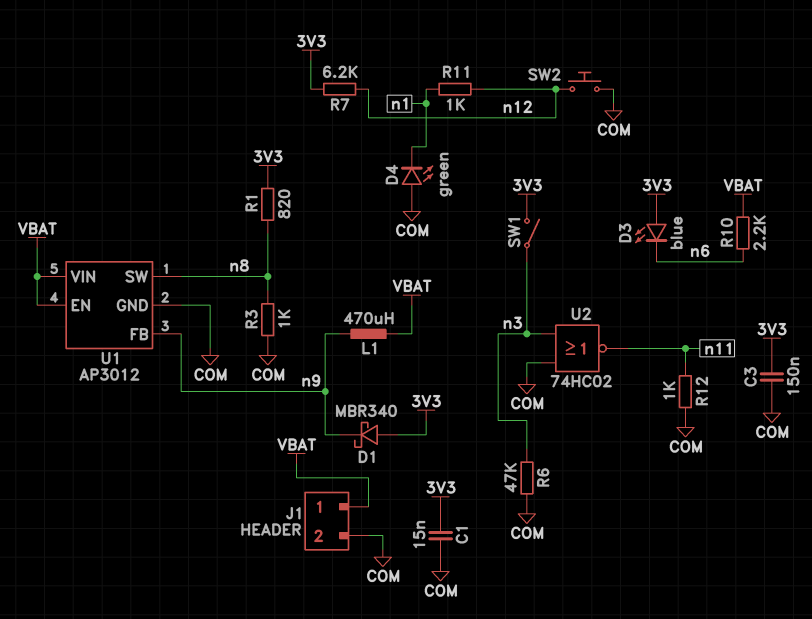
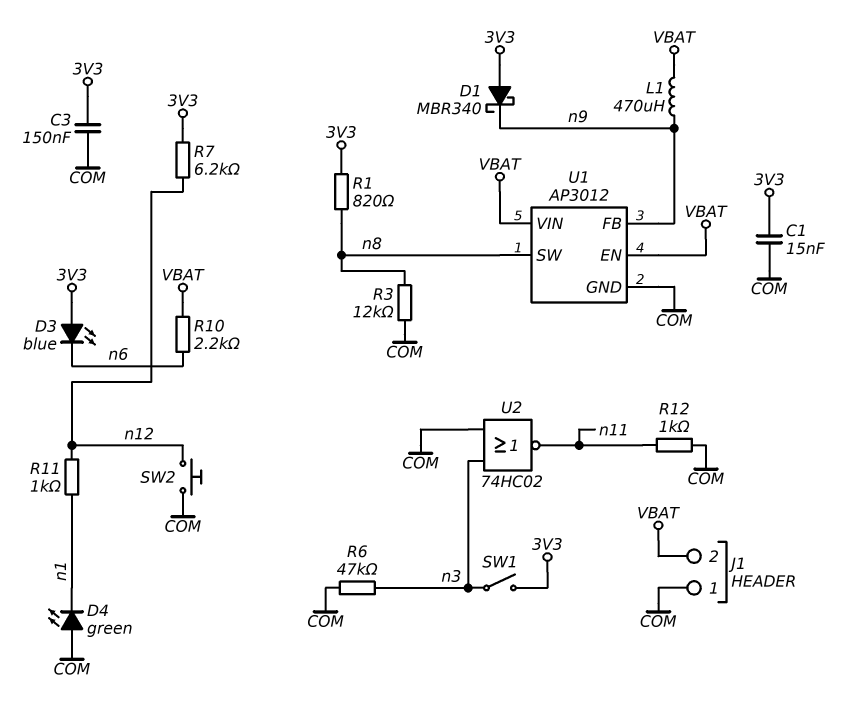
J1 pin 1: VBAT -> COM
J1 pin 2: COM -> VBAT
R3: 1k (COM, n8) -> 12k (COM, n8)

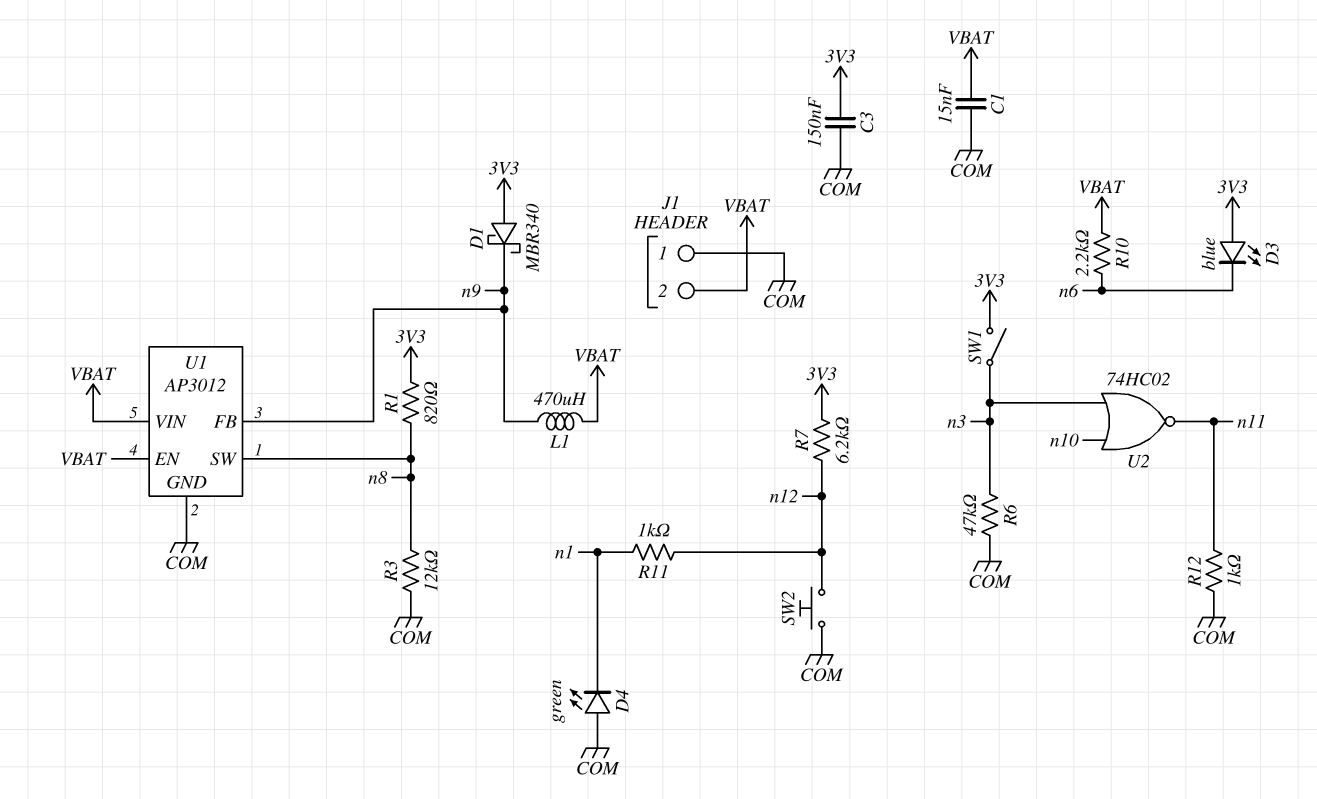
C1: 15nF (3V3, COM) -> 15nF (COM, VBAT)
U2: NOR 74HC02 (in COM, in n3, out n11) -> NOR 74HC02 (in n3, in n10, out n11)

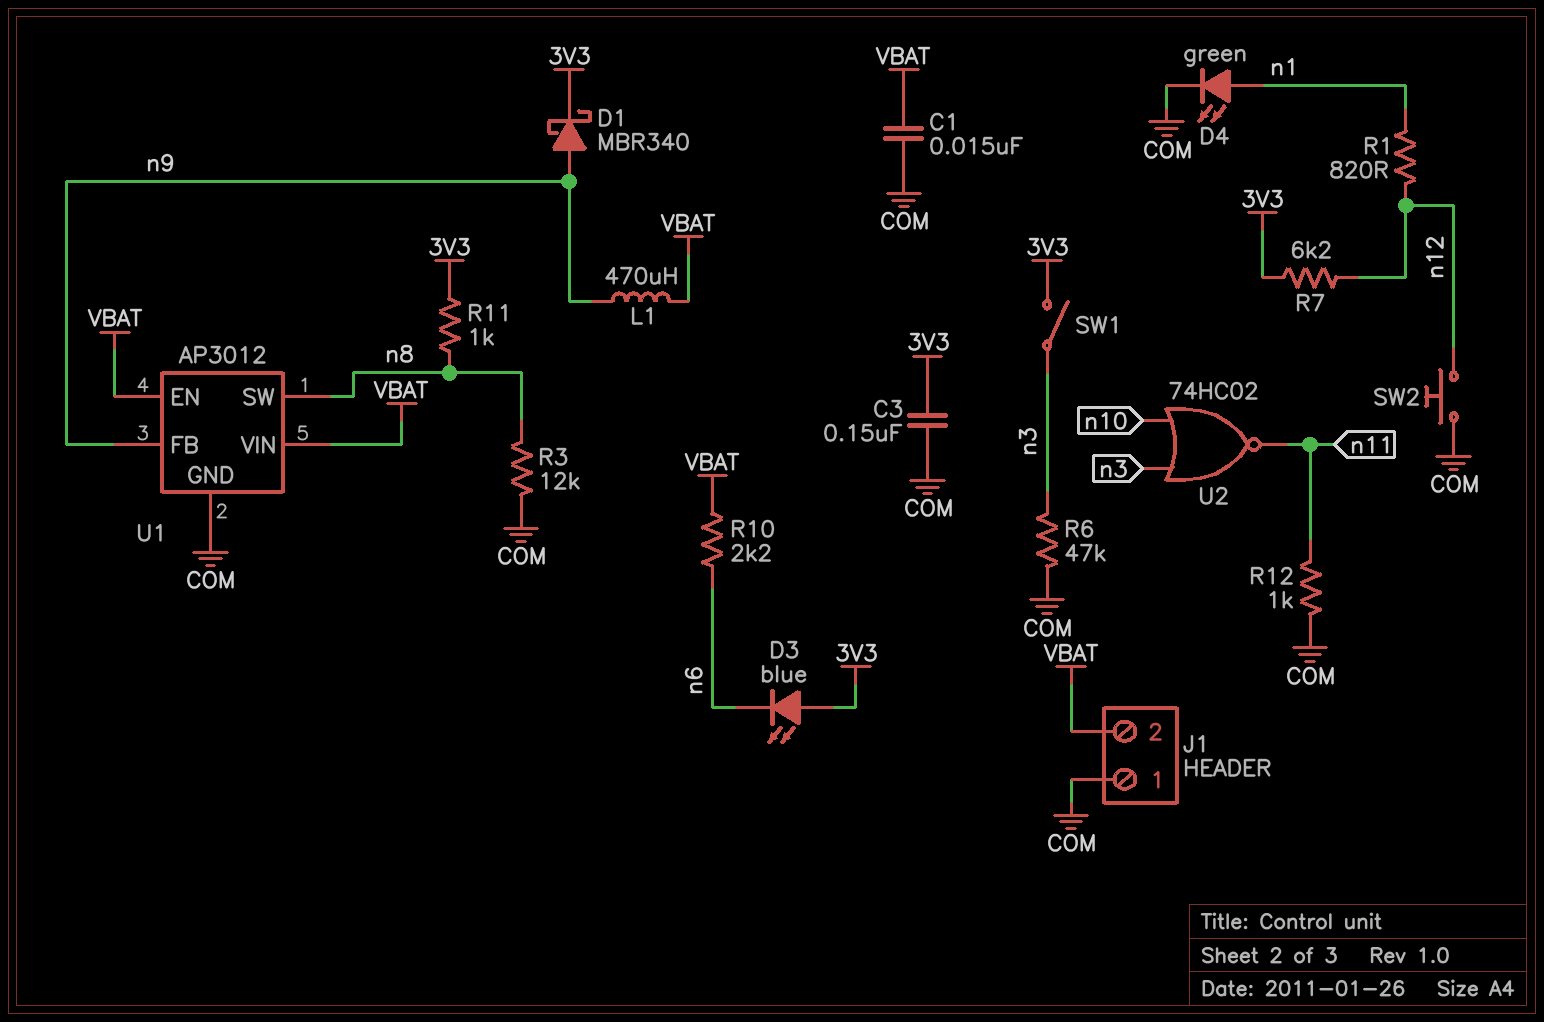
D1: schottky MBR340 (A 3V3, K n9) -> schottky MBR340 (A n9, K 3V3)
D4: LED green (A COM, K n1) -> LED green (A n1, K COM)
R1: 820 (3V3, n8) -> 820 (n1, n12)
R11: 1k (n1, n12) -> 1k (3V3, n8)

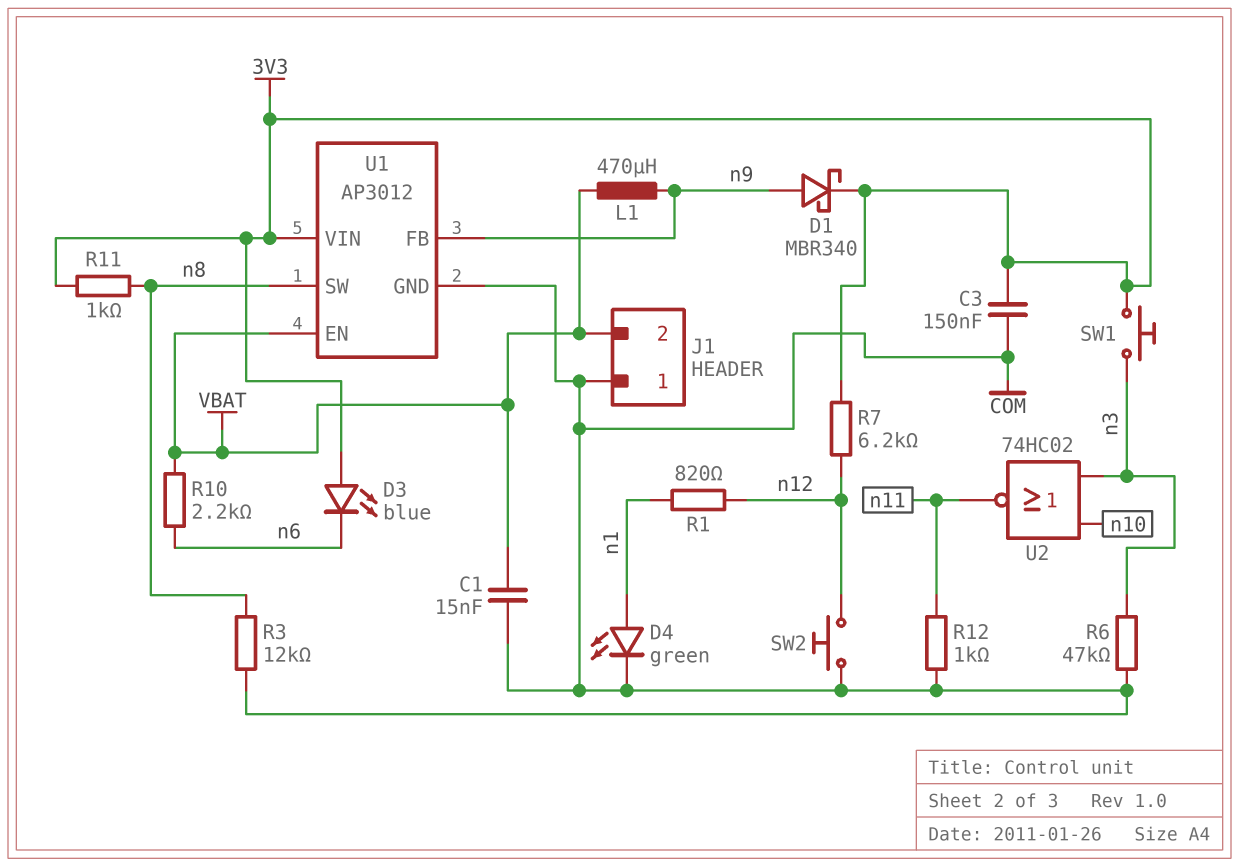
SW1: switch (3V3, n3) -> button (3V3, n3)
U1 pin VIN: VBAT -> 3V3

